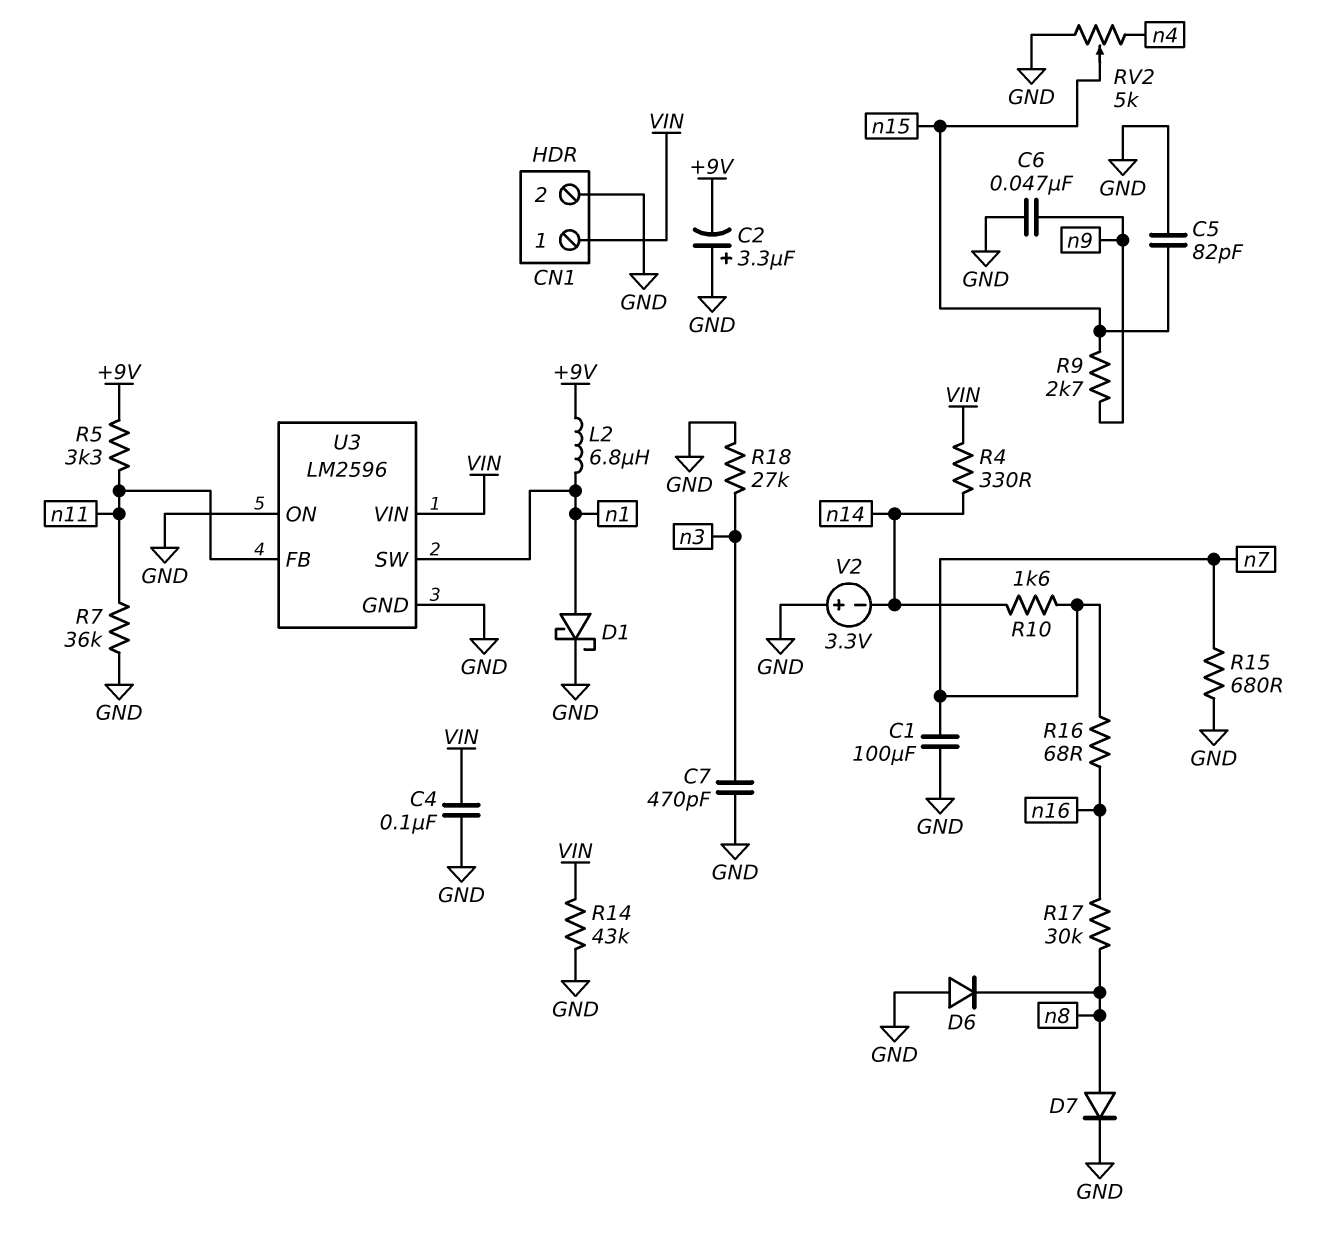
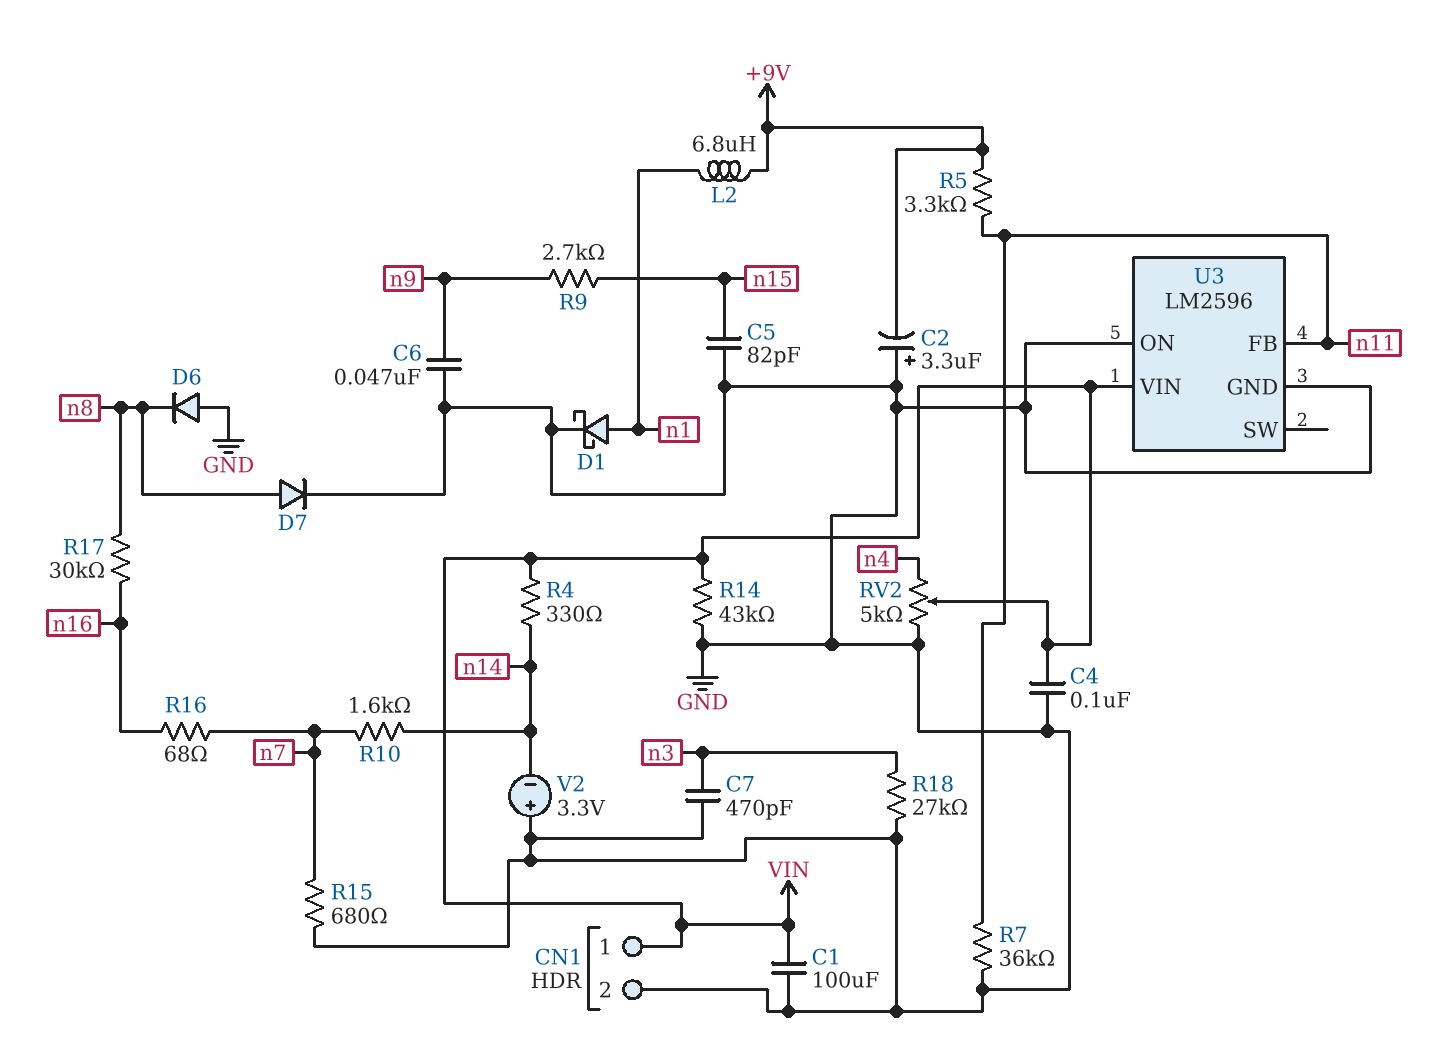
C1: 100uF (GND, n7) -> 100uF (GND, VIN)
RV2: 5k (GND, n4, wiper n15) -> 5k (GND, n4, wiper VIN)
U3 pin SW: n1 -> none

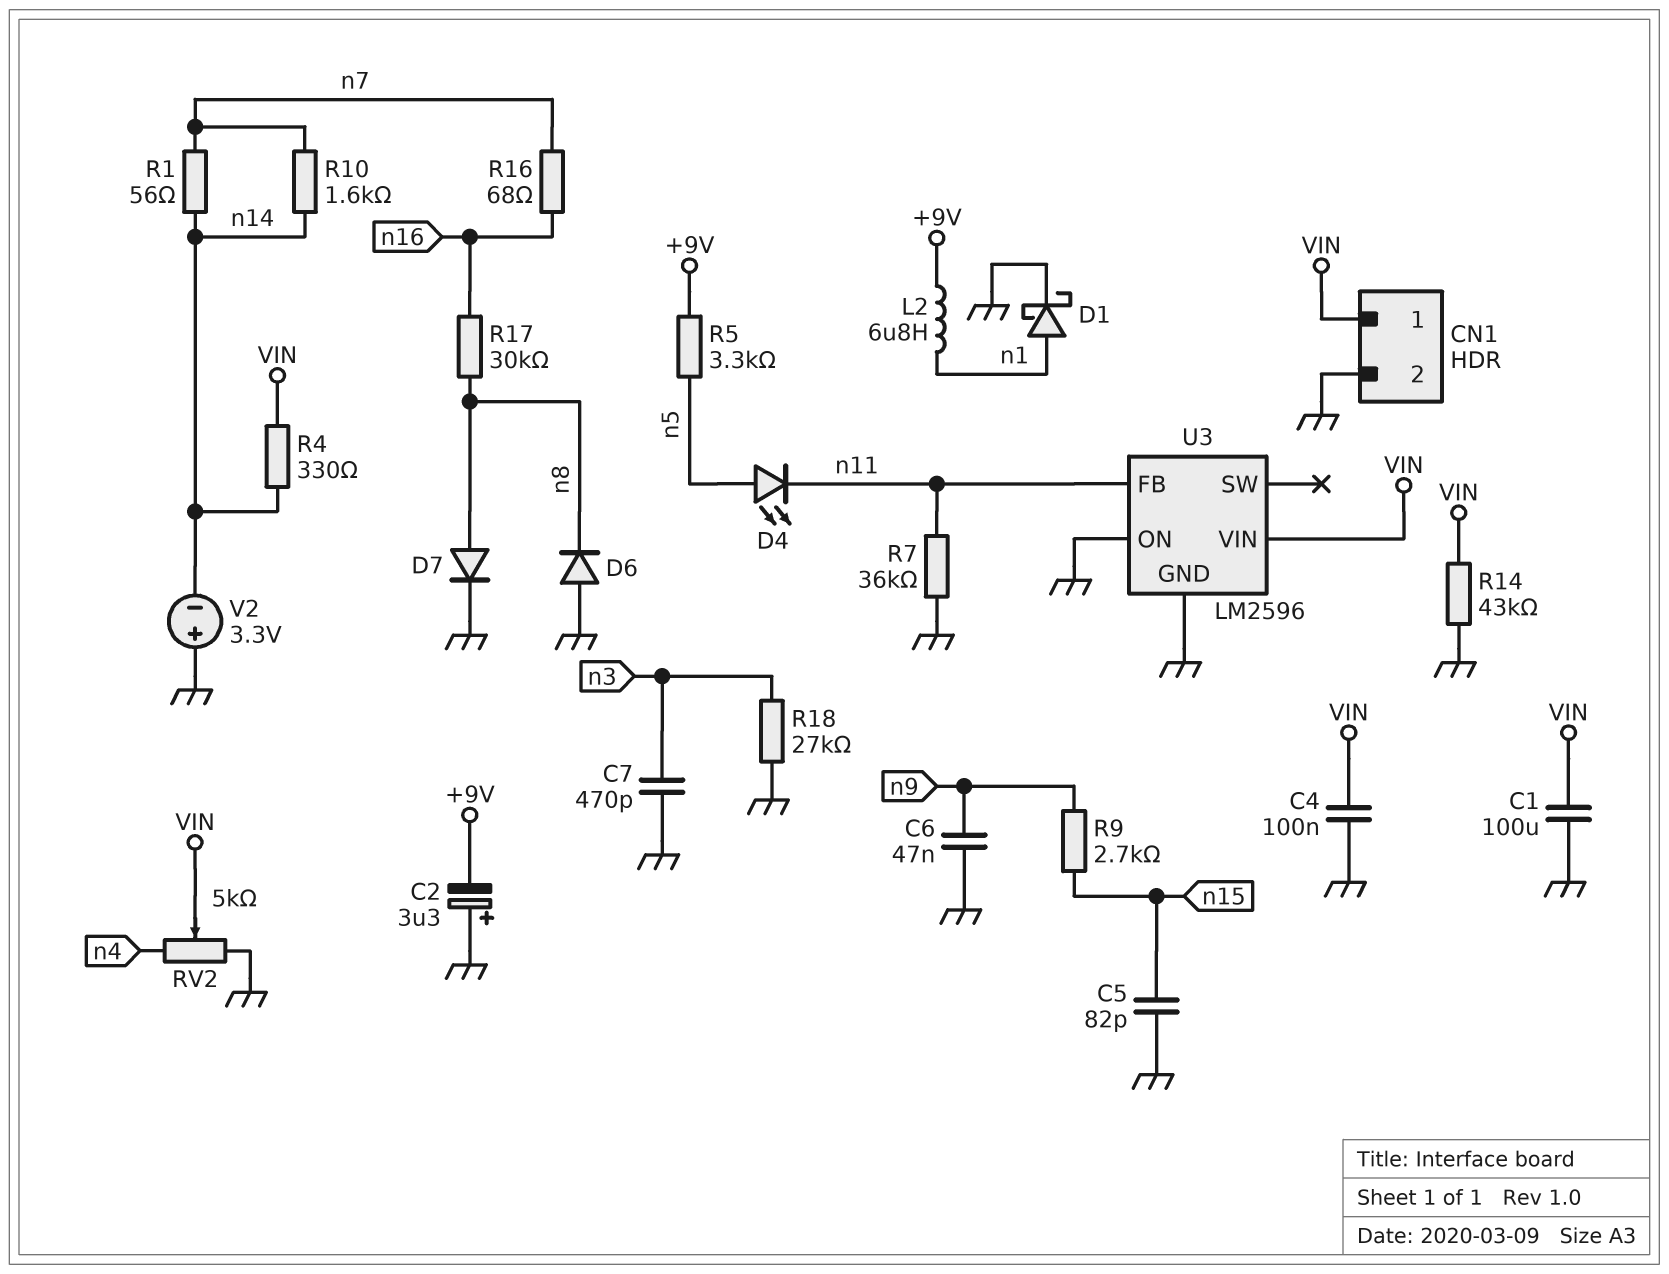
D4: none -> LED (A n5, K n11)
R1: none -> 56 (n7, n14)
R5: 3.3k (+9V, n11) -> 3.3k (+9V, n5)
R15: 680 (GND, n7) -> none

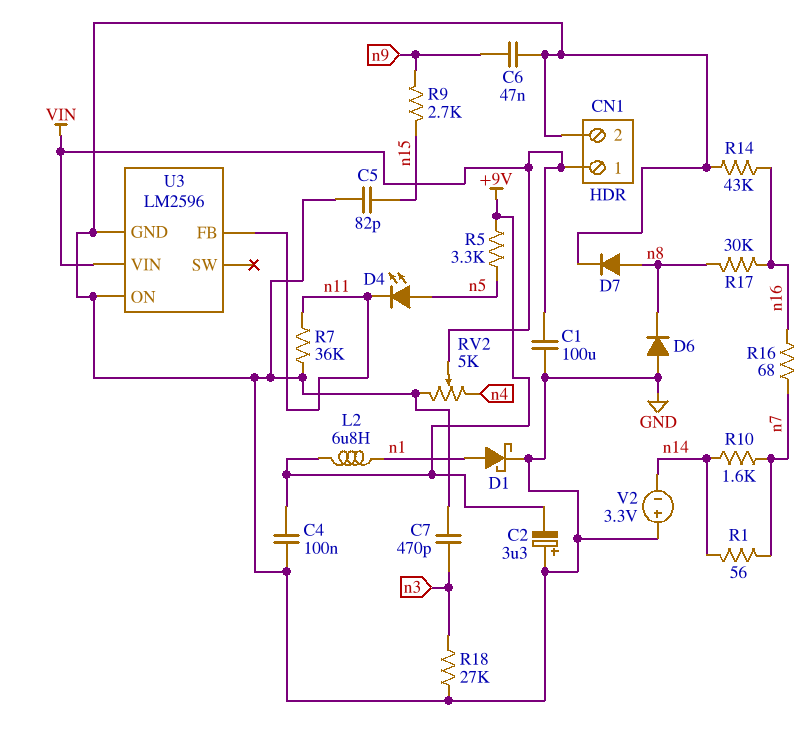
C4: 100nF (GND, VIN) -> 100nF (+9V, GND)
R4: 330 (VIN, n14) -> none
R14: 43k (GND, VIN) -> 43k (GND, n16)

